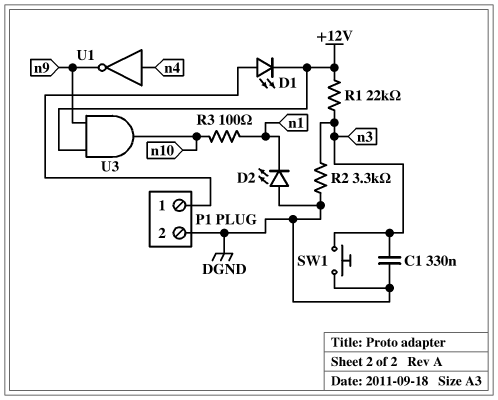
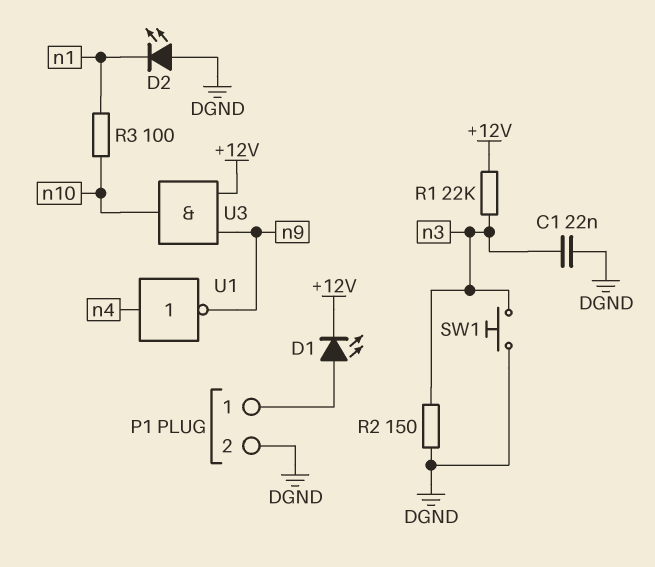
C1: 330nF (DGND, n3) -> 22nF (DGND, n3)
R2: 3.3k (DGND, n3) -> 150 (DGND, n3)

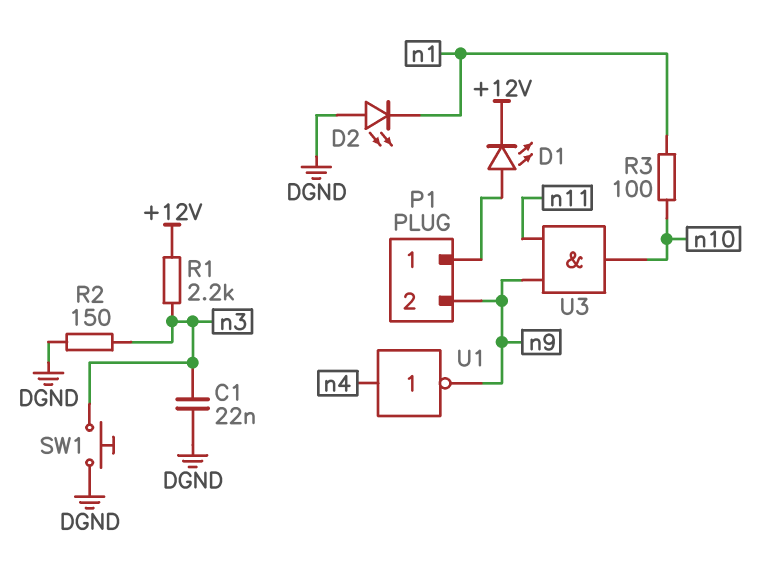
P1 pin 2: DGND -> n9
R1: 22k (+12V, n3) -> 2.2k (+12V, n3)
U3: AND (in +12V, in n9, out n10) -> AND (in n9, in n11, out n10)

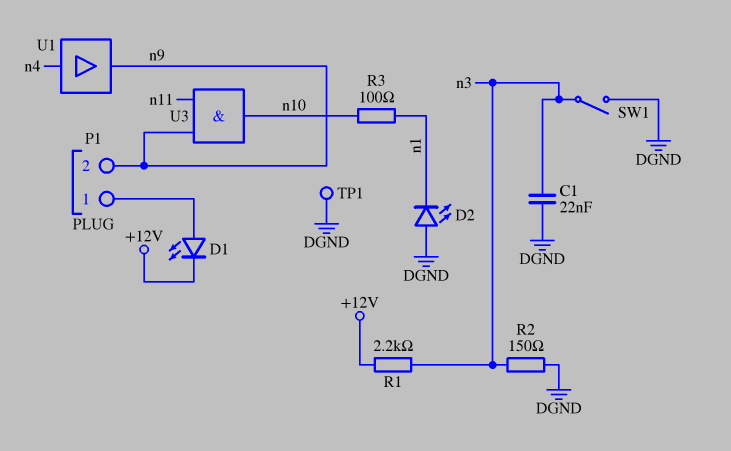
SW1: button (DGND, n3) -> switch (DGND, n3)
TP1: none -> test point (DGND)
U1: NOT (in n4, out n9) -> buffer (in n4, out n9)

